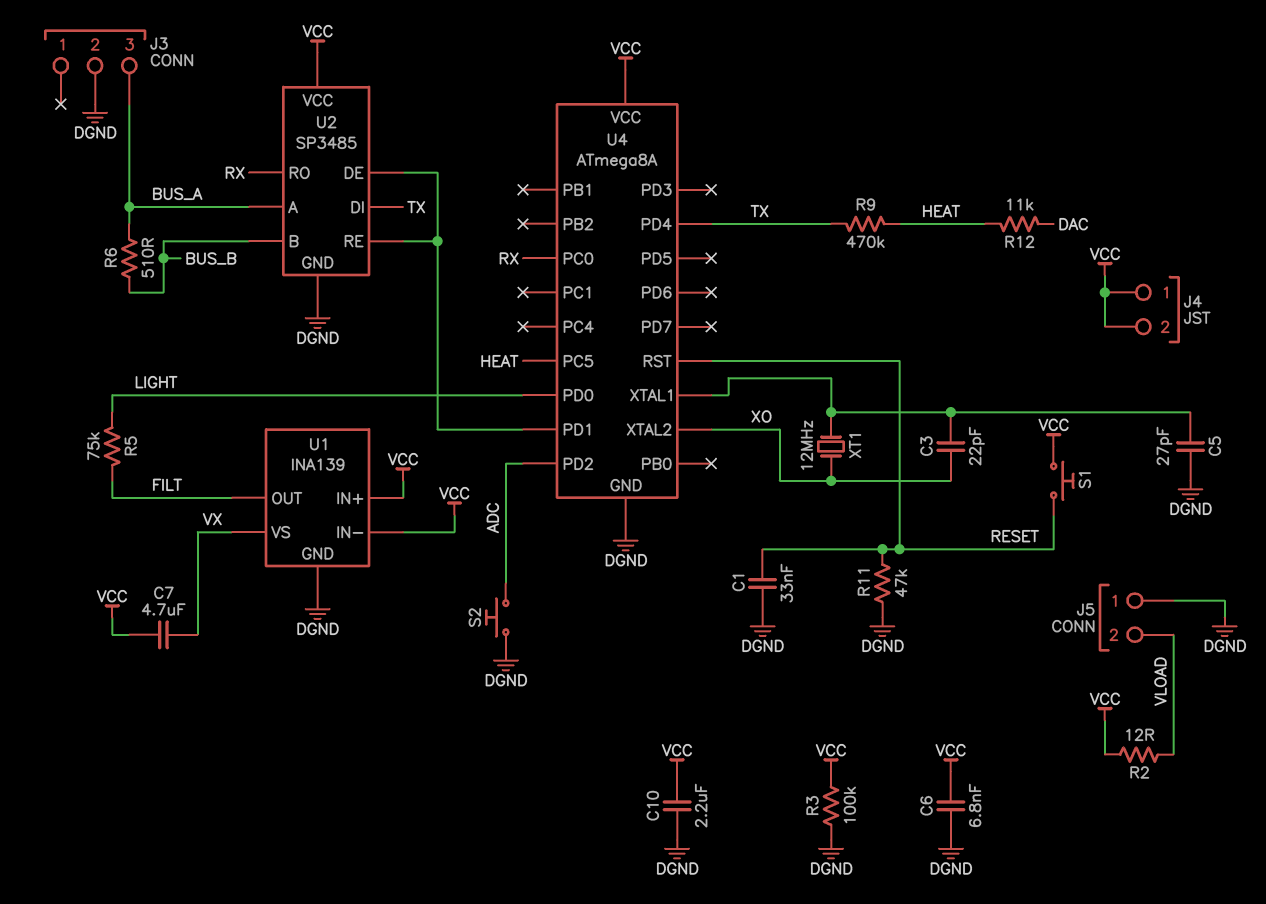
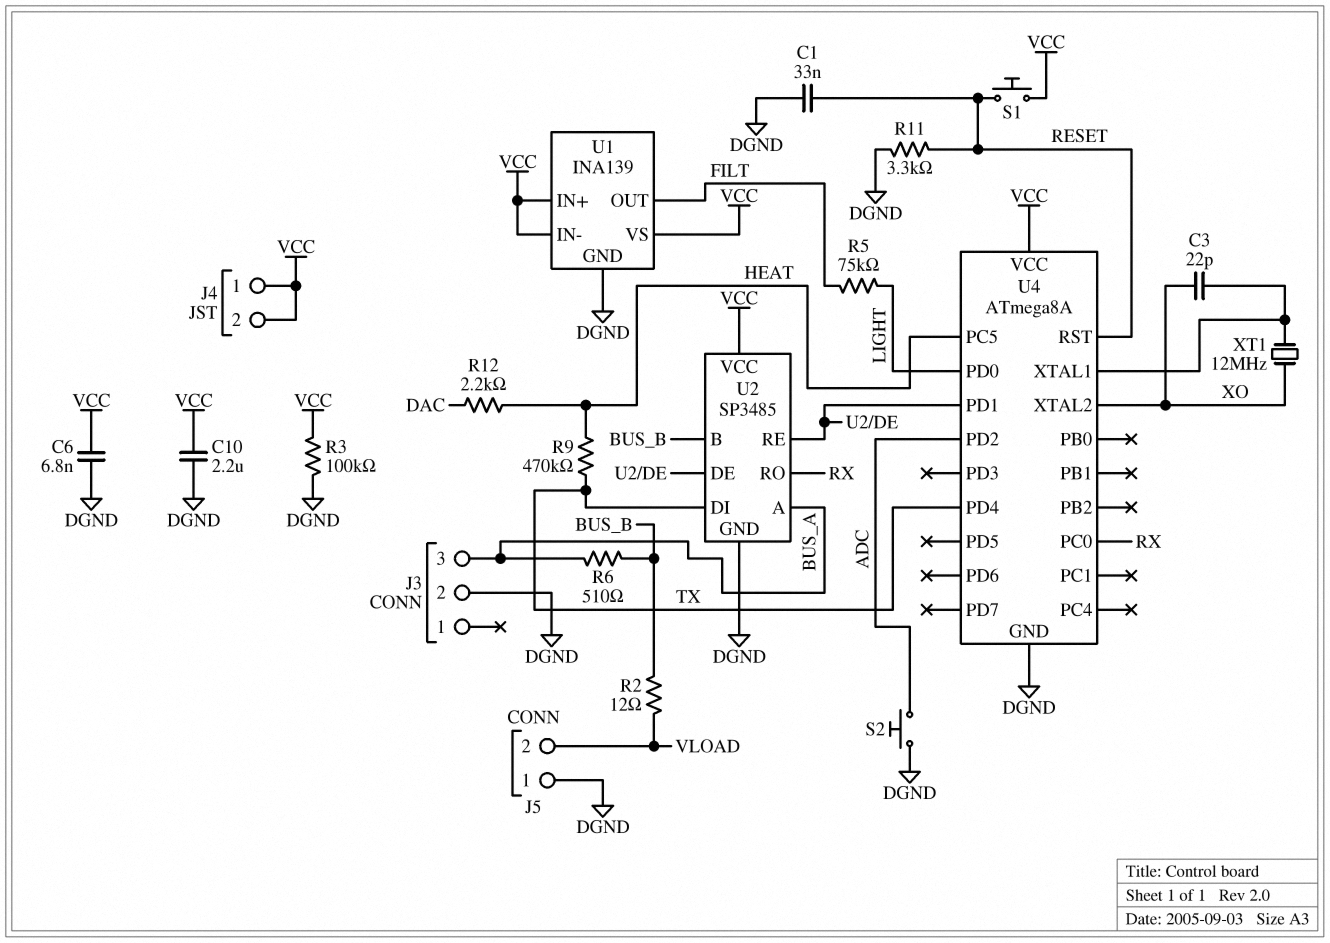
C5: 27pF (DGND, U4/XTAL1) -> none
C7: 4.7uF (VCC, VX) -> none
R2: 12 (VCC, VLOAD) -> 12 (BUS_B, VLOAD)
R11: 47k (DGND, RESET) -> 3.3k (DGND, RESET)
R12: 11k (DAC, HEAT) -> 2.2k (DAC, HEAT)
U1 pin VS: VX -> VCC

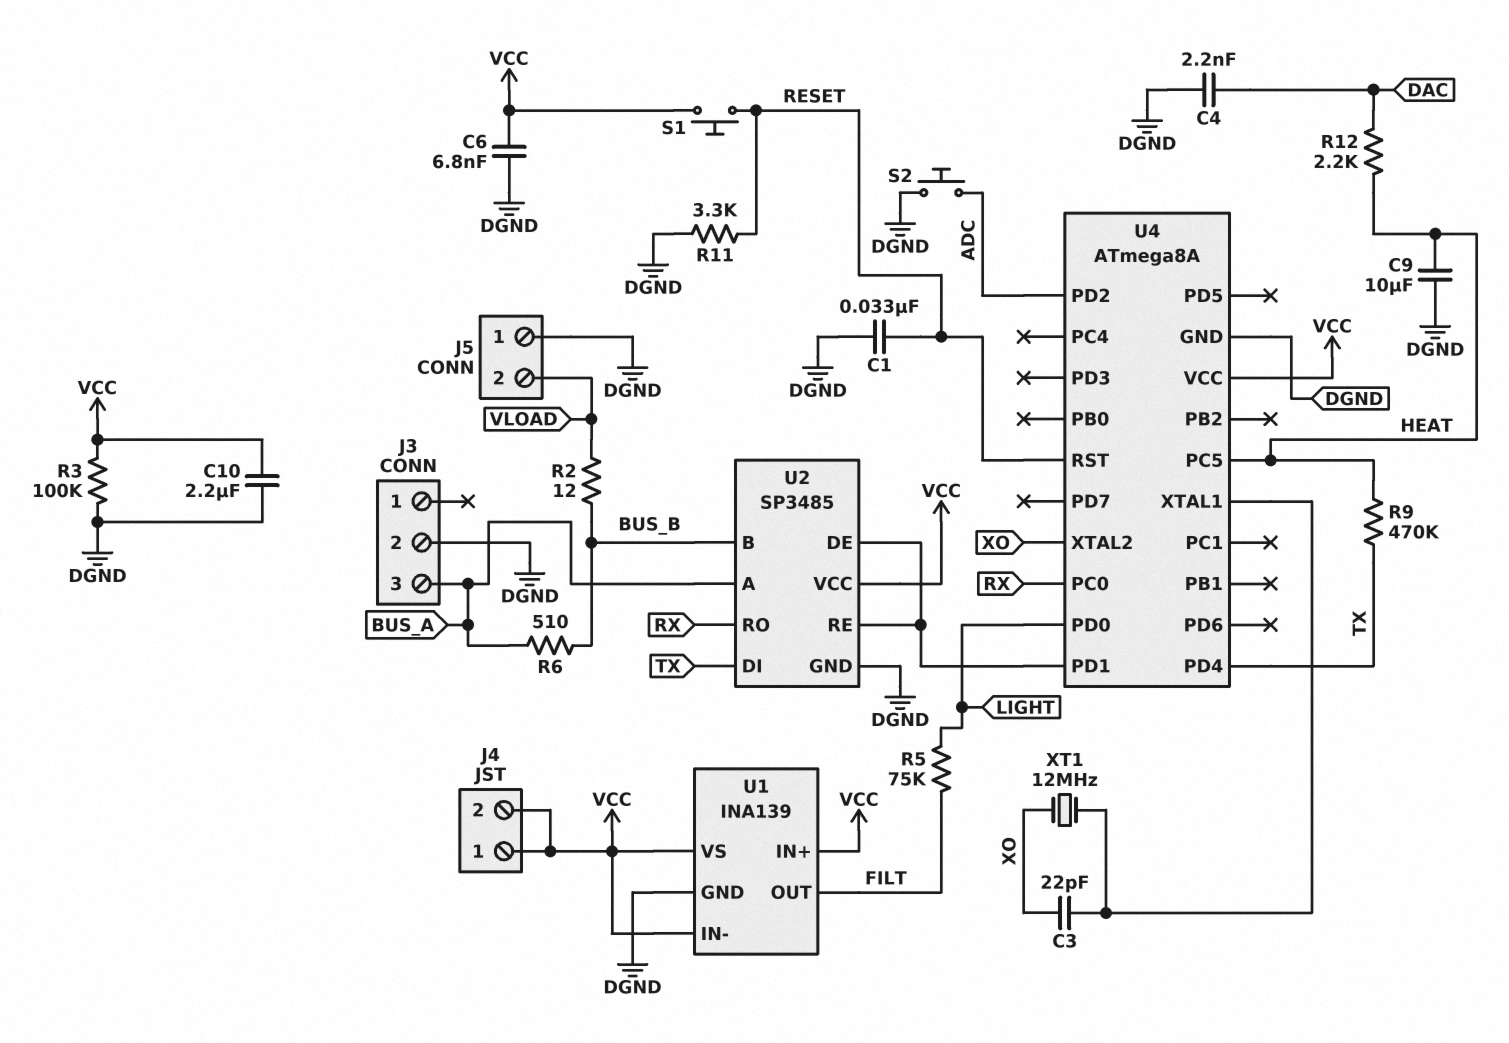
C4: none -> 2.2nF (DAC, DGND)
C9: none -> 10uF (DGND, HEAT)

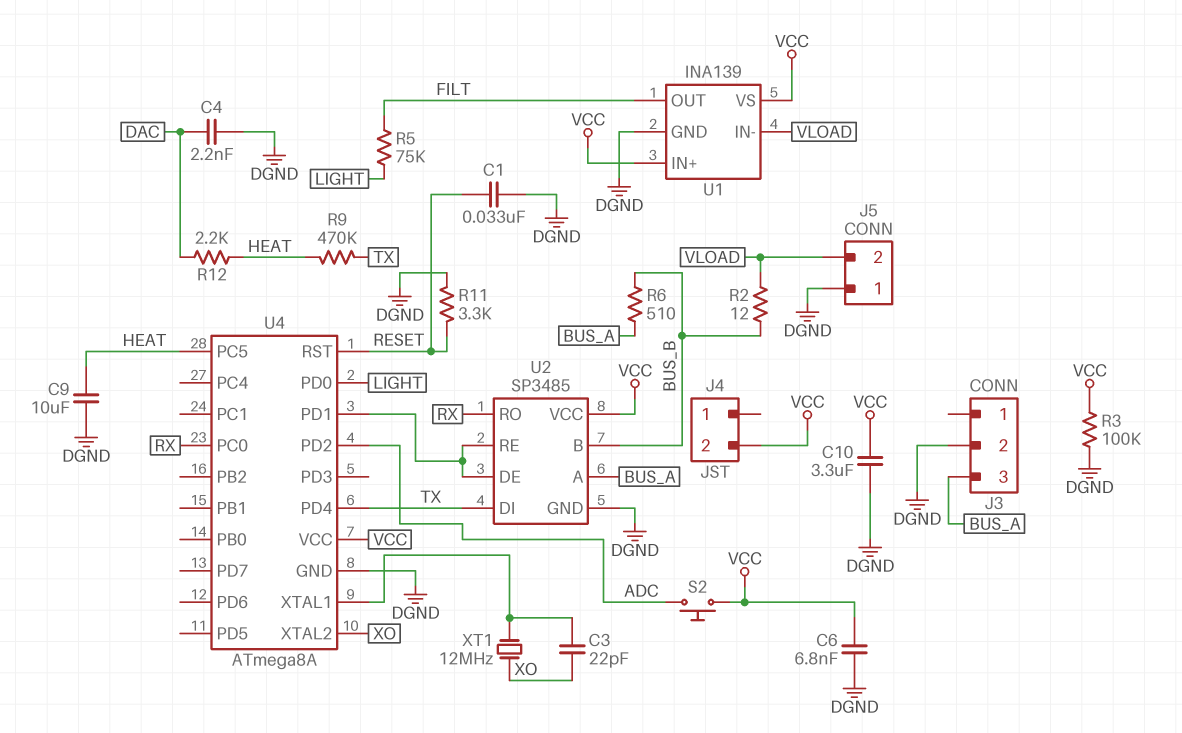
C10: 2.2uF (DGND, VCC) -> 3.3uF (DGND, VCC)
J4 pin 1: VCC -> none
S1: button (RESET, VCC) -> none
S2: button (ADC, DGND) -> button (ADC, VCC)
U1 pin IN-: VCC -> VLOAD

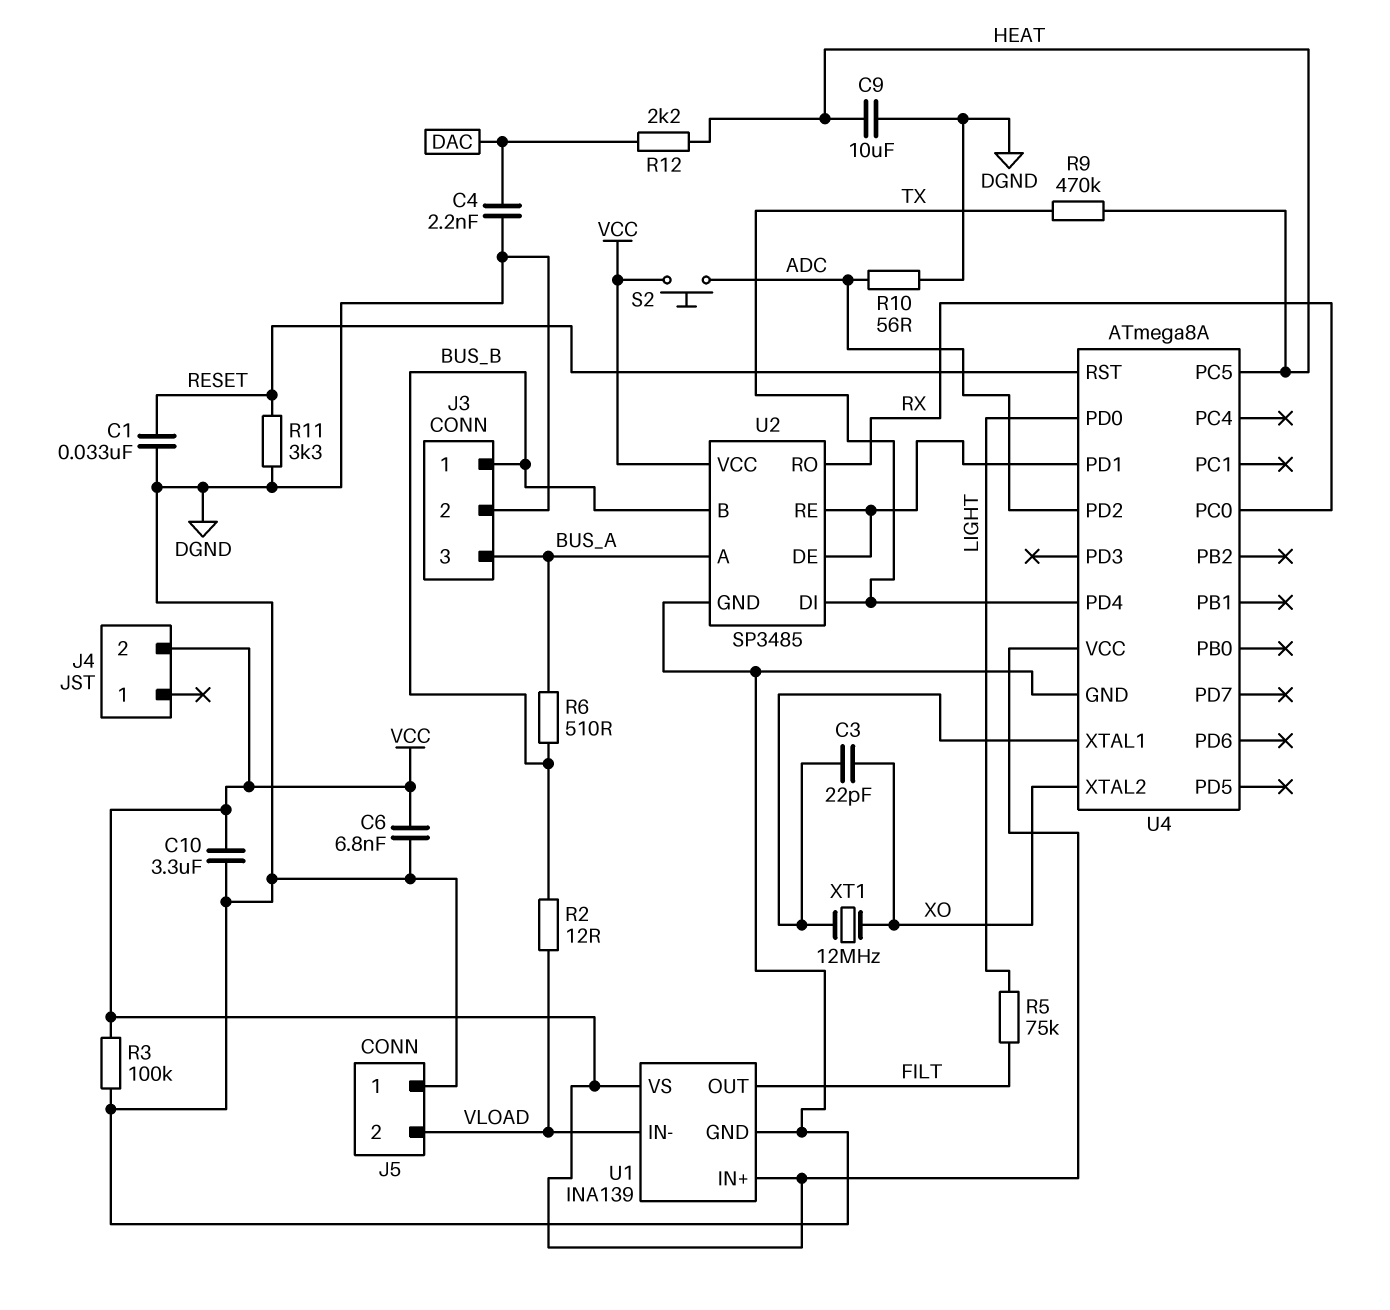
J3 pin 1: none -> BUS_B
R10: none -> 56 (ADC, DGND)

